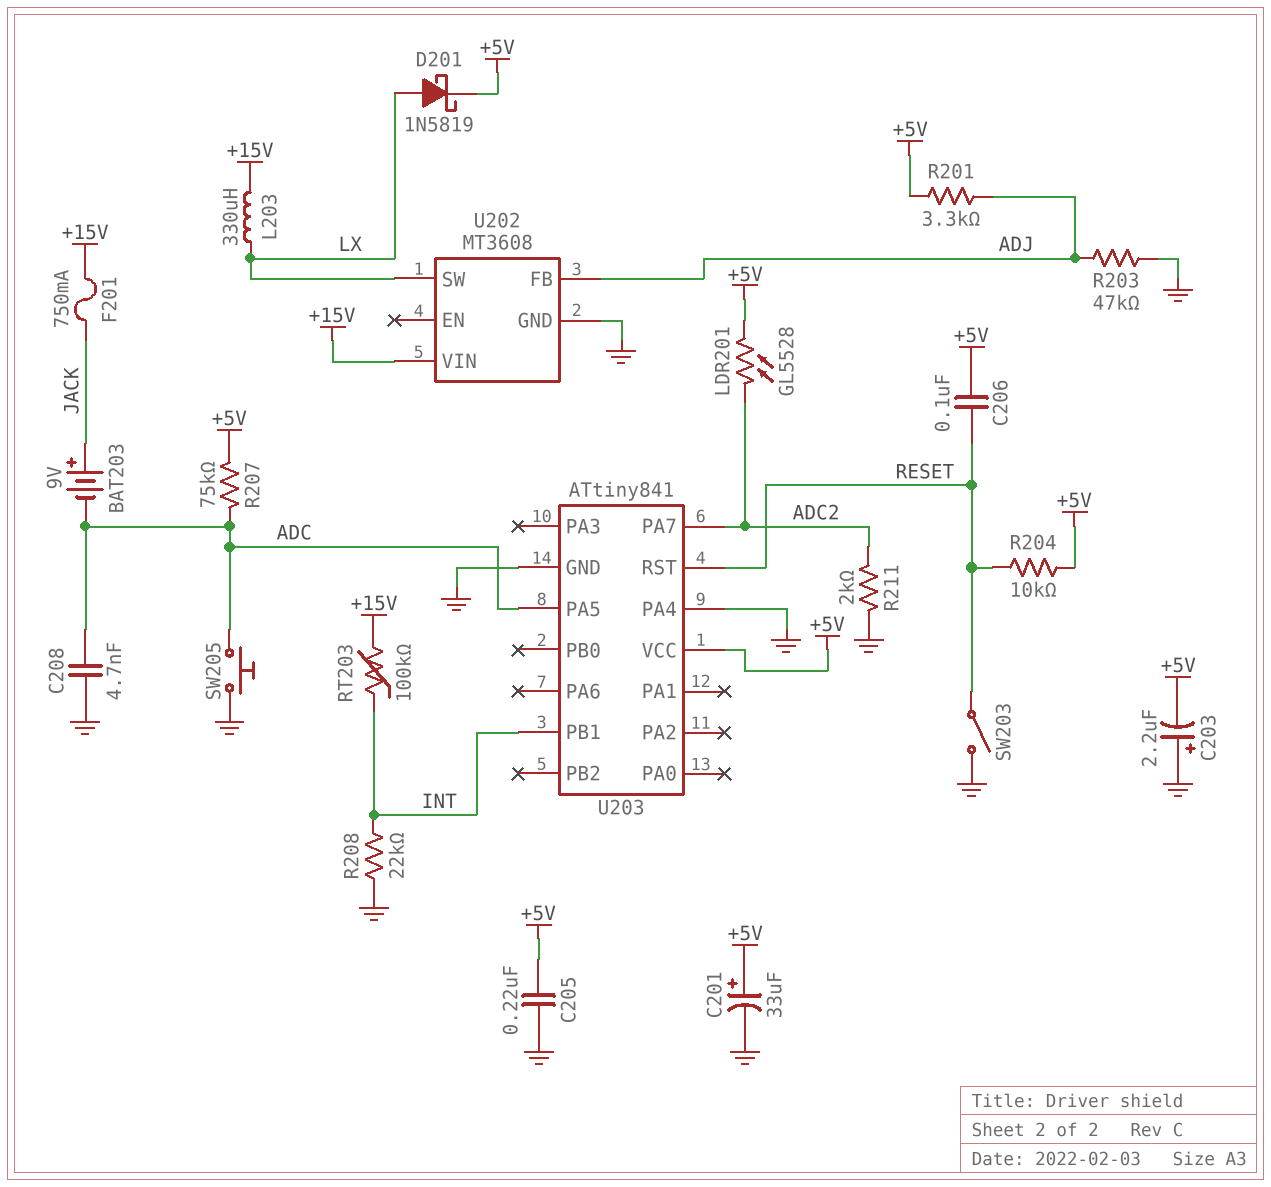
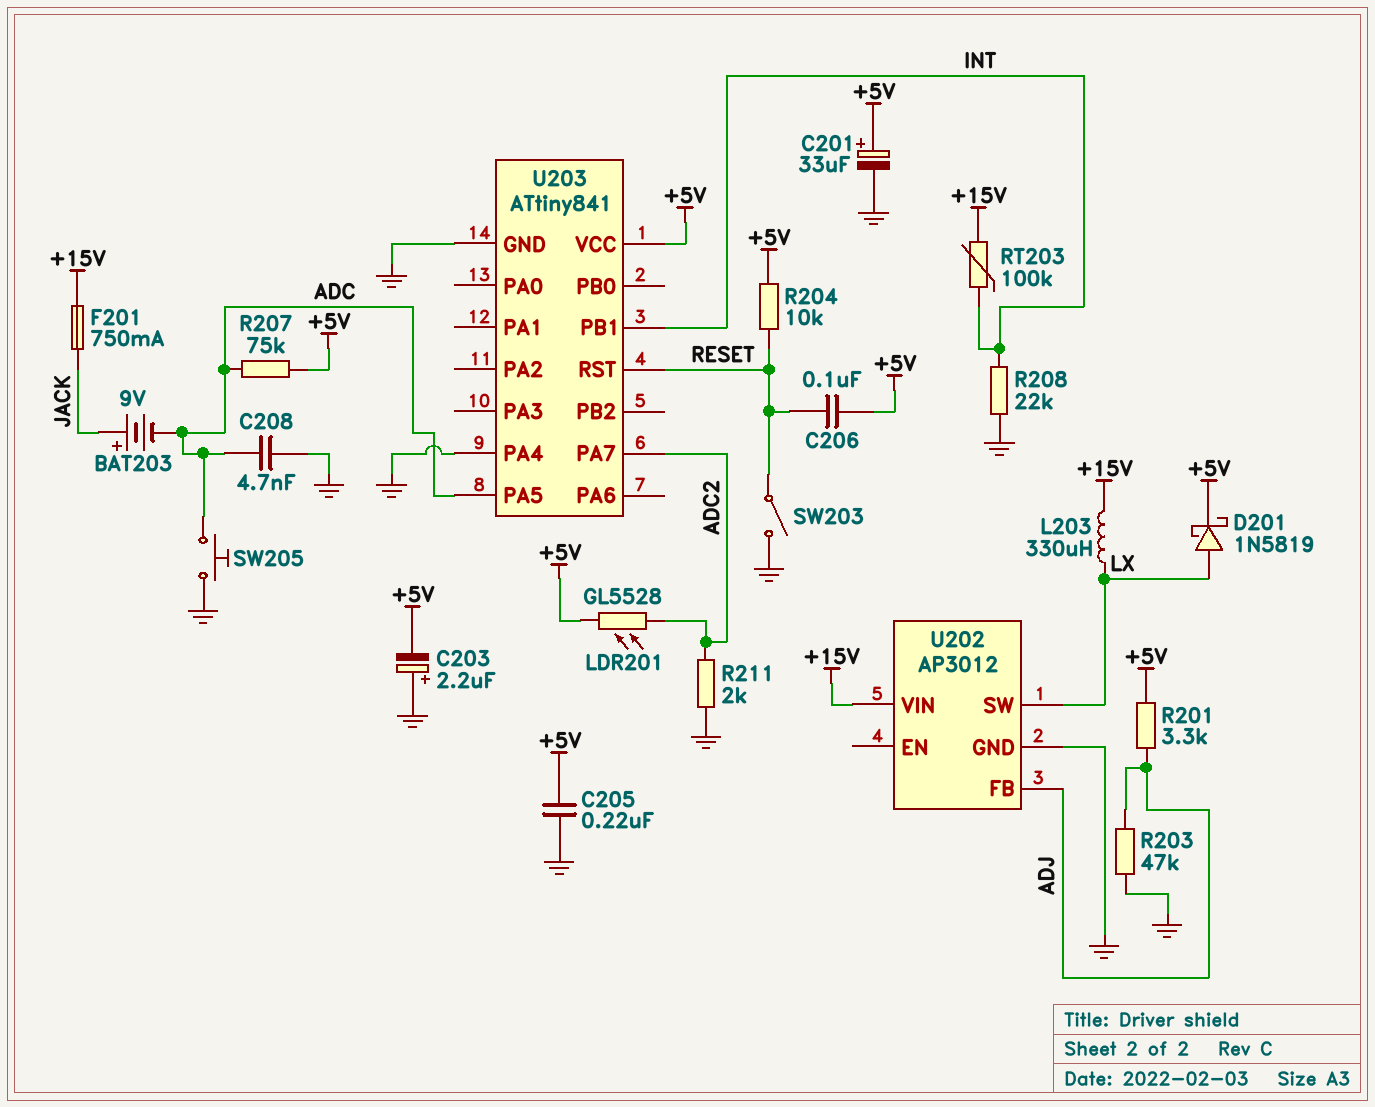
U202: MT3608 -> AP3012

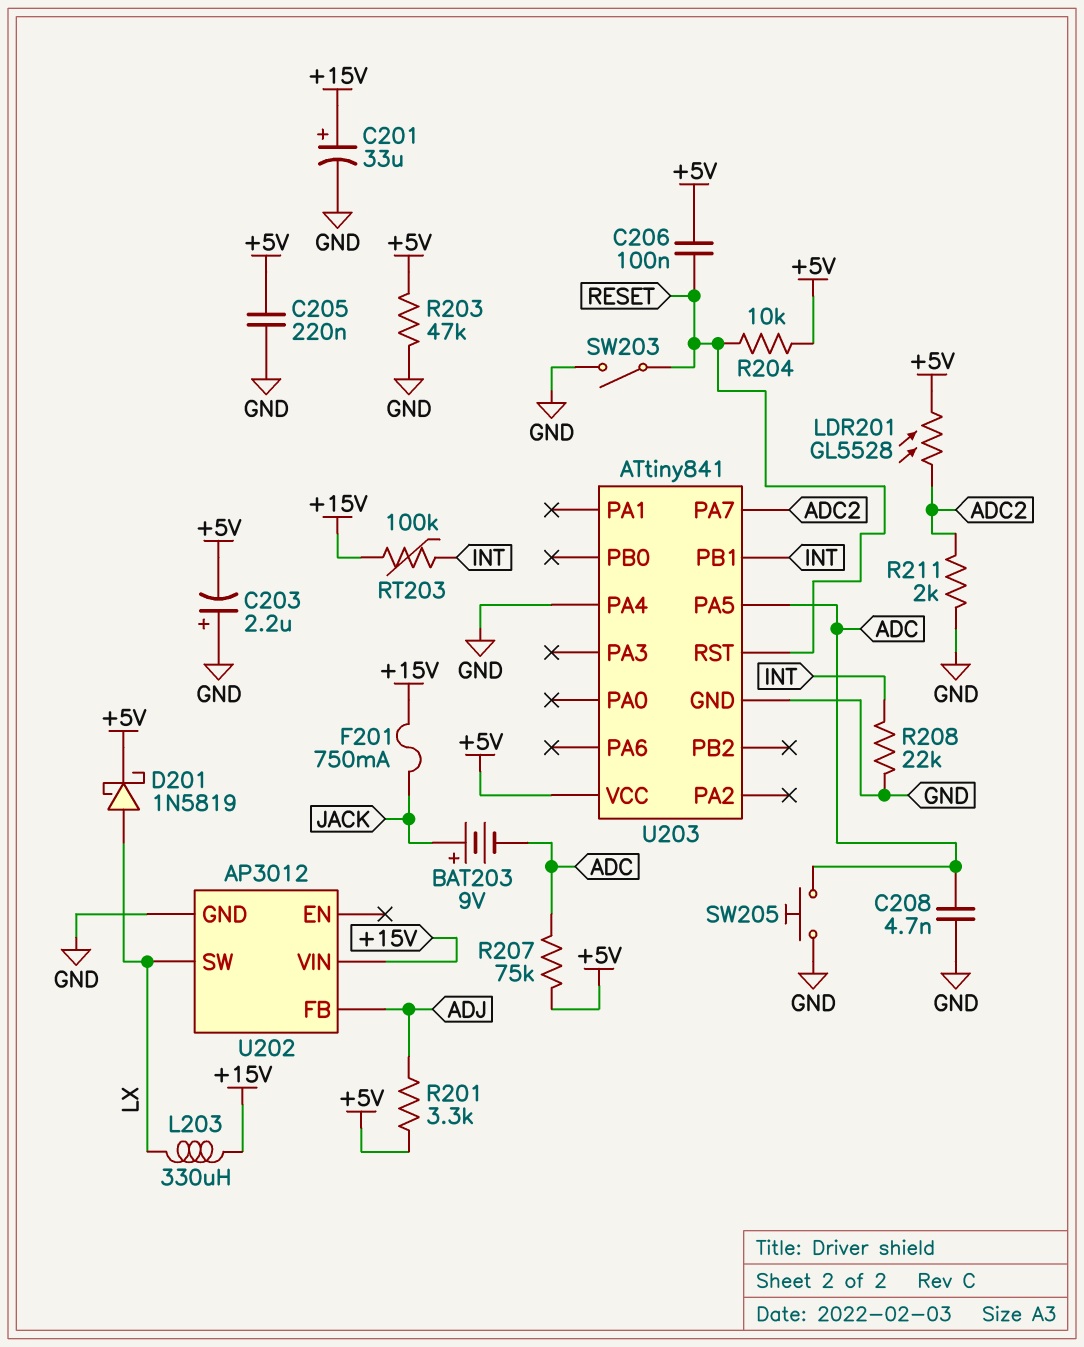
C201: 33uF (plus +5V, minus GND) -> 33uF (plus +15V, minus GND)
R203: 47k (ADJ, GND) -> 47k (+5V, GND)

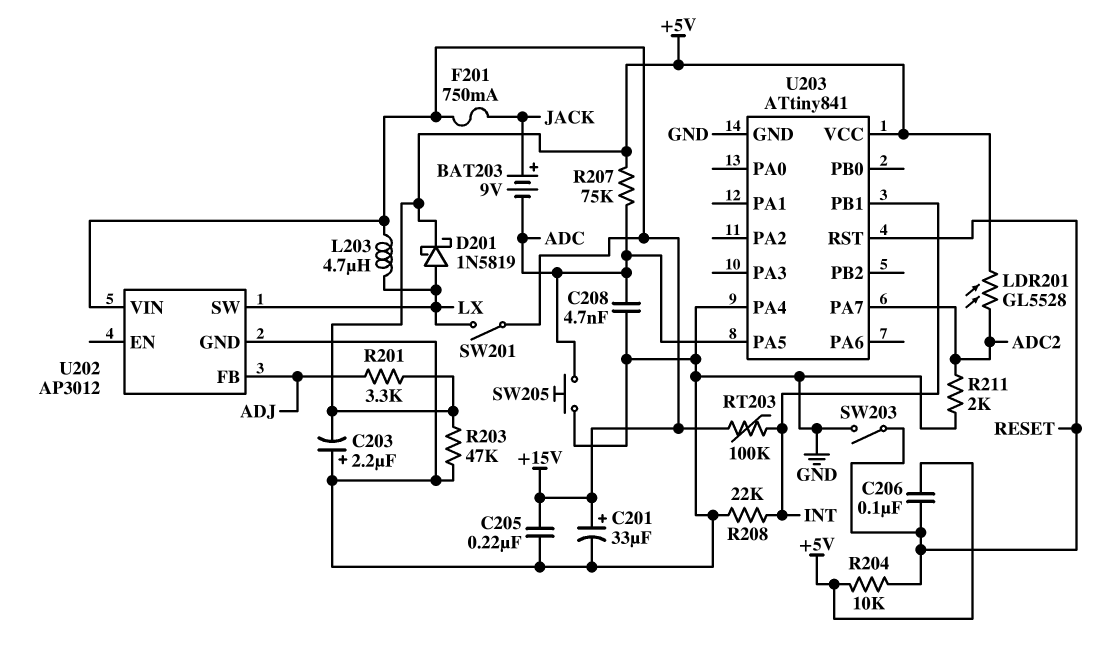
C205: 220nF (+5V, GND) -> 220nF (+15V, GND)
L203: 330uH (+15V, LX) -> 4.7uH (+15V, LX)
SW201: none -> switch (+15V, LX)

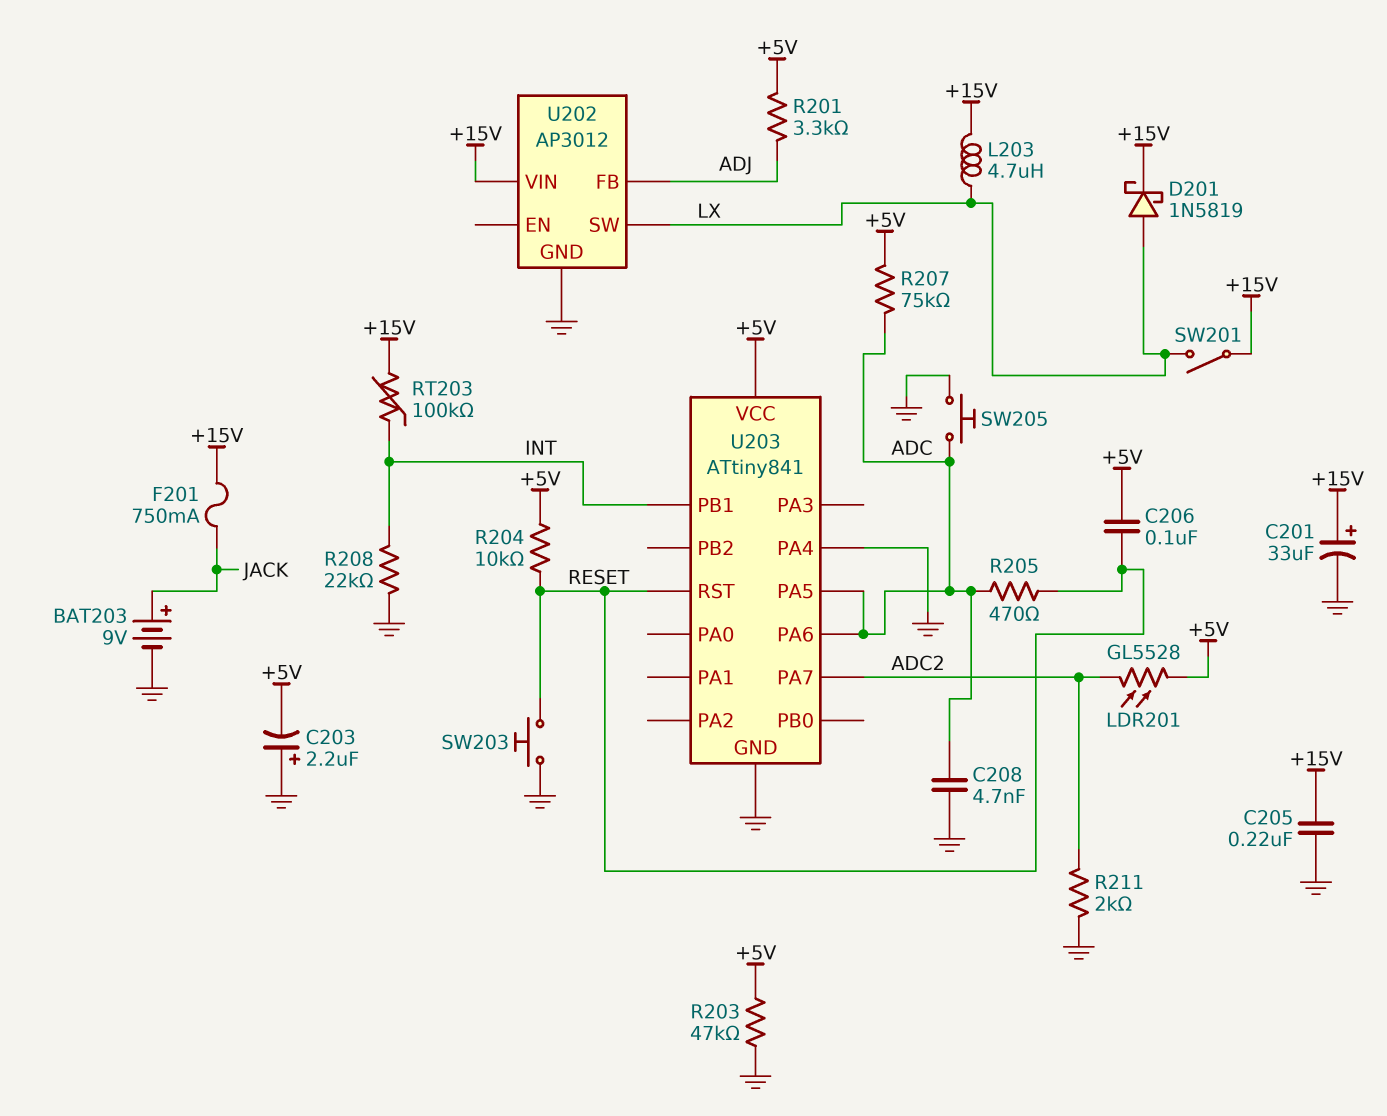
BAT203: 9V (plus JACK, minus ADC) -> 9V (plus JACK, minus GND)
D201: schottky 1N5819 (A LX, K +5V) -> schottky 1N5819 (A LX, K +15V)
R205: none -> 470 (ADC, RESET)
SW203: switch (GND, RESET) -> button (GND, RESET)
U203 pin PA6: none -> ADC

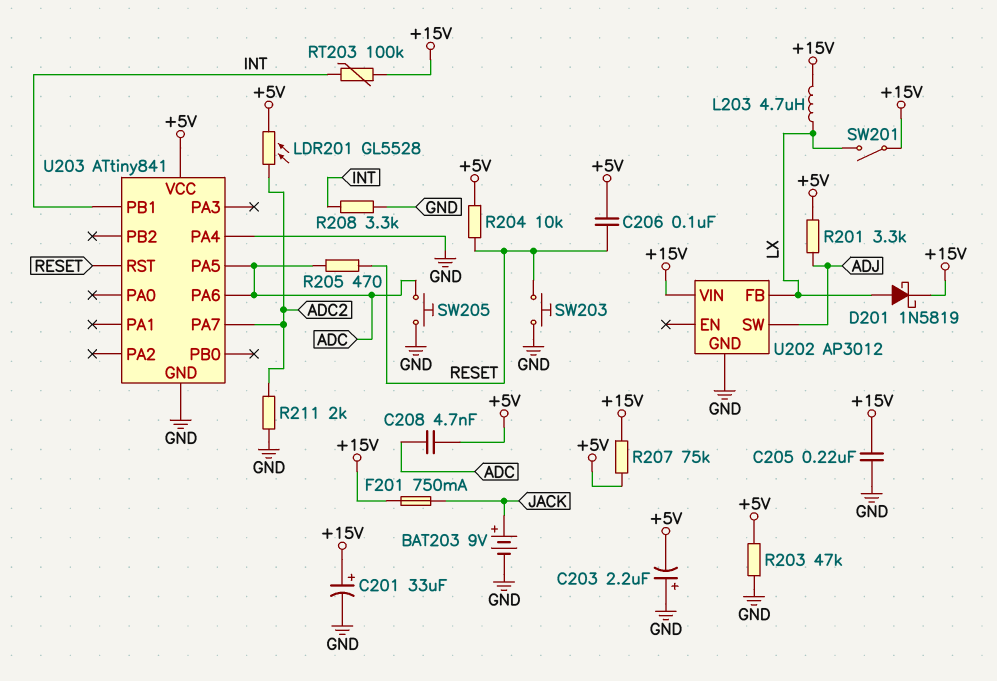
C208: 4.7nF (ADC, GND) -> 4.7nF (+5V, ADC)
R207: 75k (+5V, ADC) -> 75k (+5V, +15V)
R208: 22k (GND, INT) -> 3.3k (GND, INT)
U202 pin FB: ADJ -> LX
U202 pin SW: LX -> ADJ

